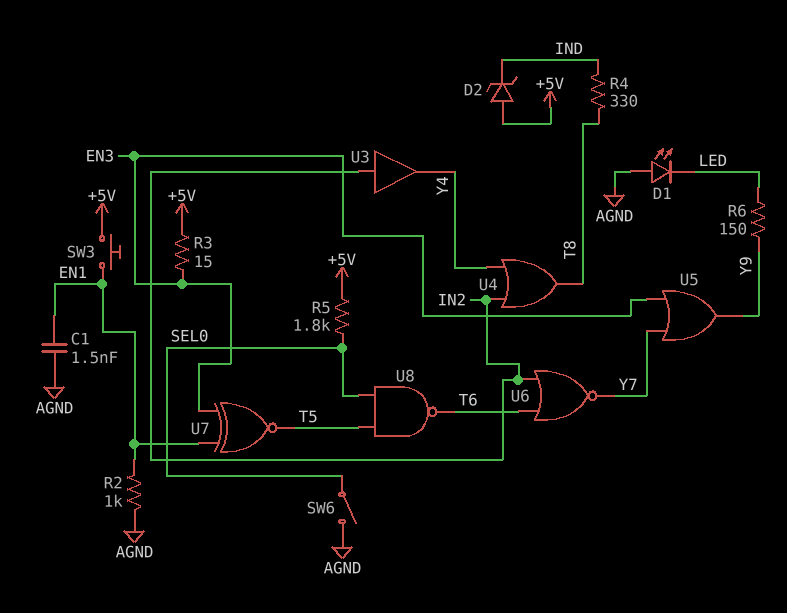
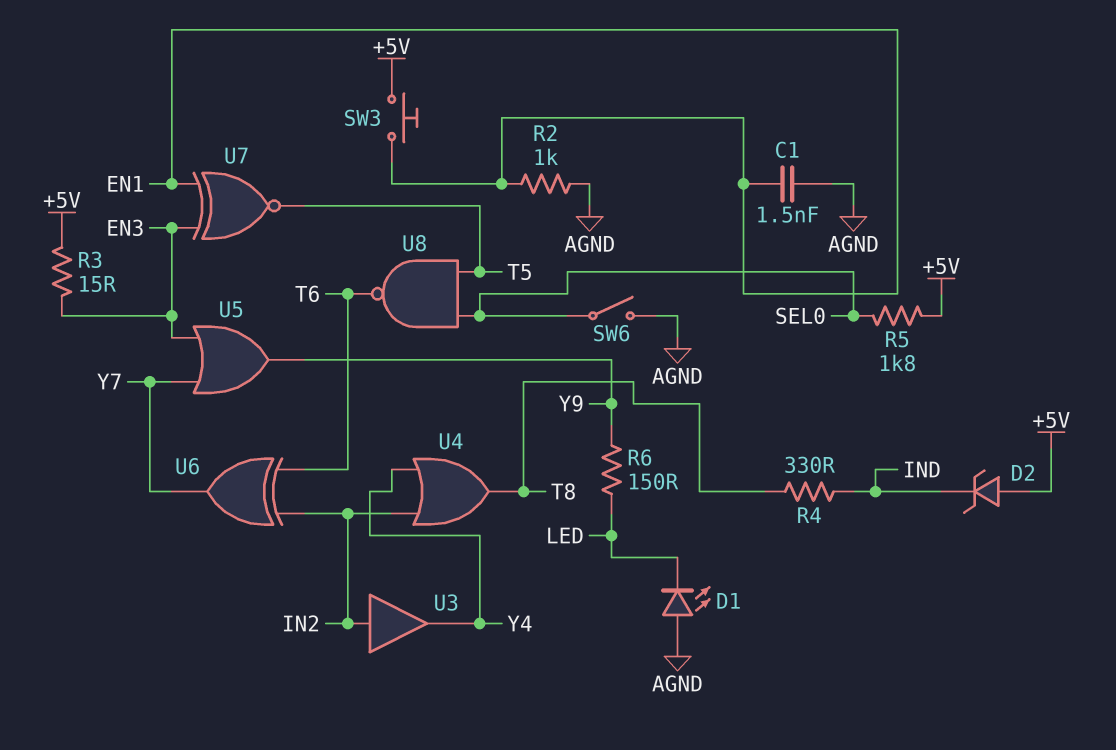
U6: NOR (in IN2, in T6, out Y7) -> XOR (in IN2, in T6, out Y7)

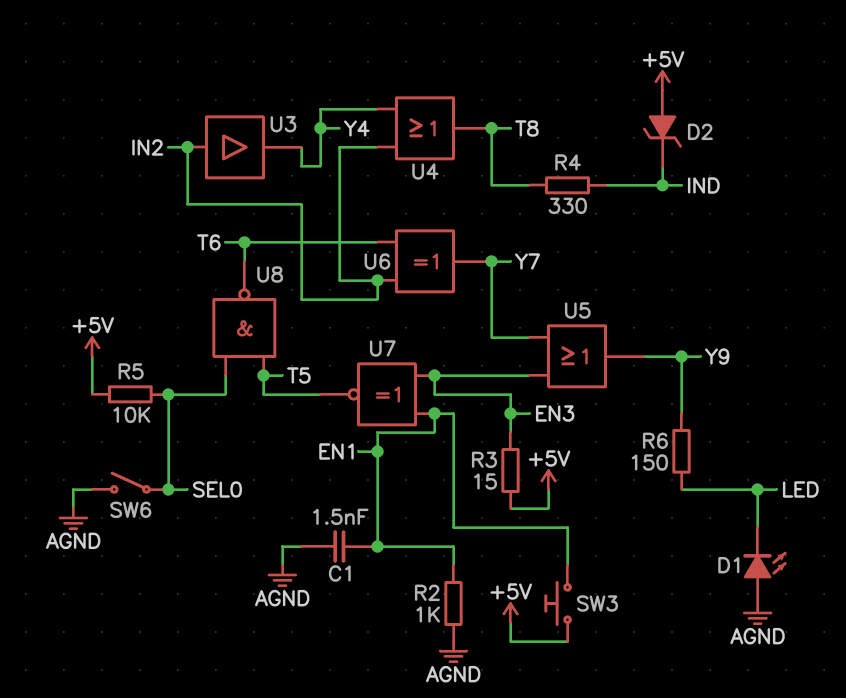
R5: 1.8k (+5V, SEL0) -> 10k (+5V, SEL0)

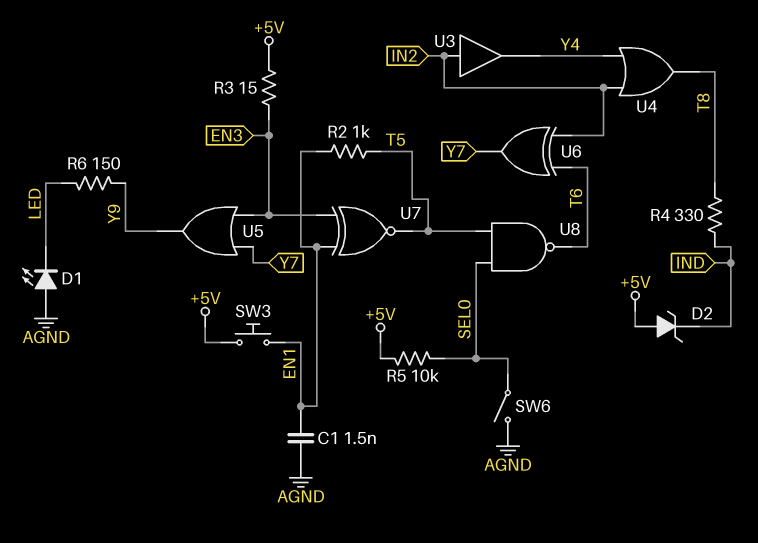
R2: 1k (AGND, EN1) -> 1k (EN1, T5)

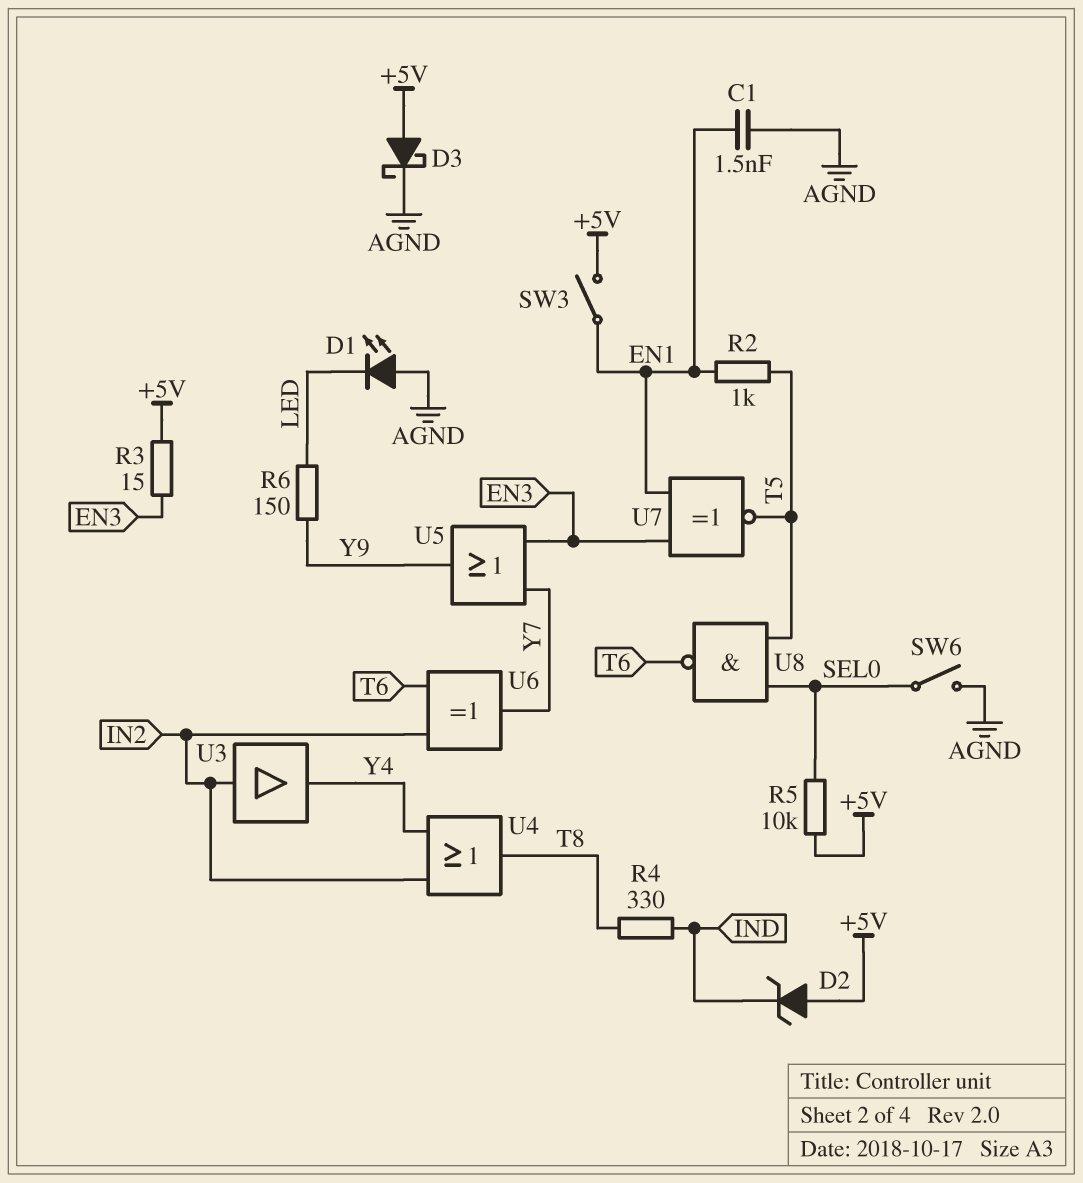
D3: none -> schottky (A +5V, K AGND)
SW3: button (+5V, EN1) -> switch (+5V, EN1)

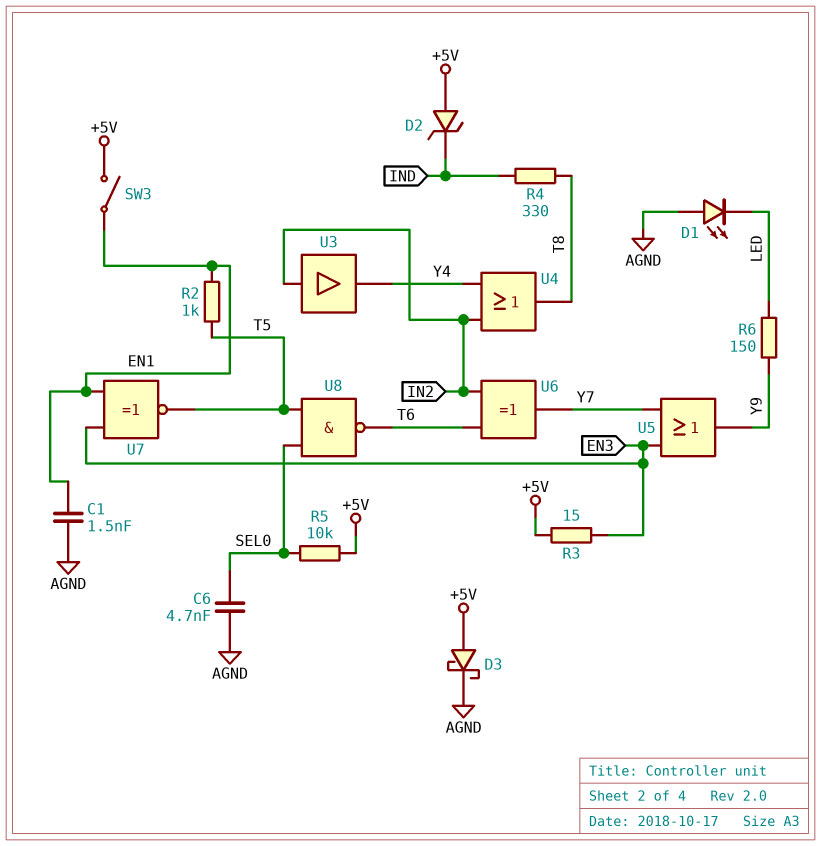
C6: none -> 4.7nF (AGND, SEL0)
SW6: switch (AGND, SEL0) -> none

